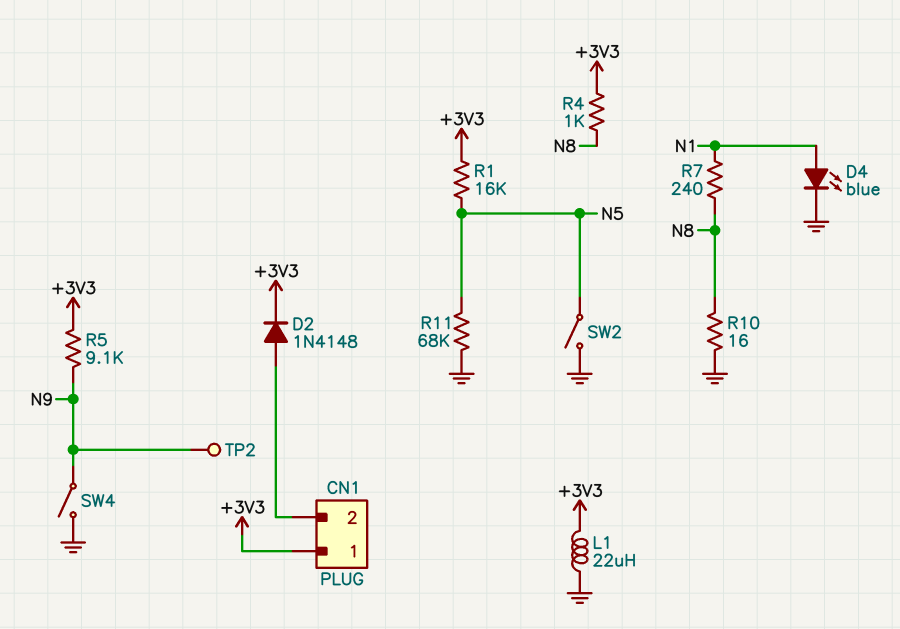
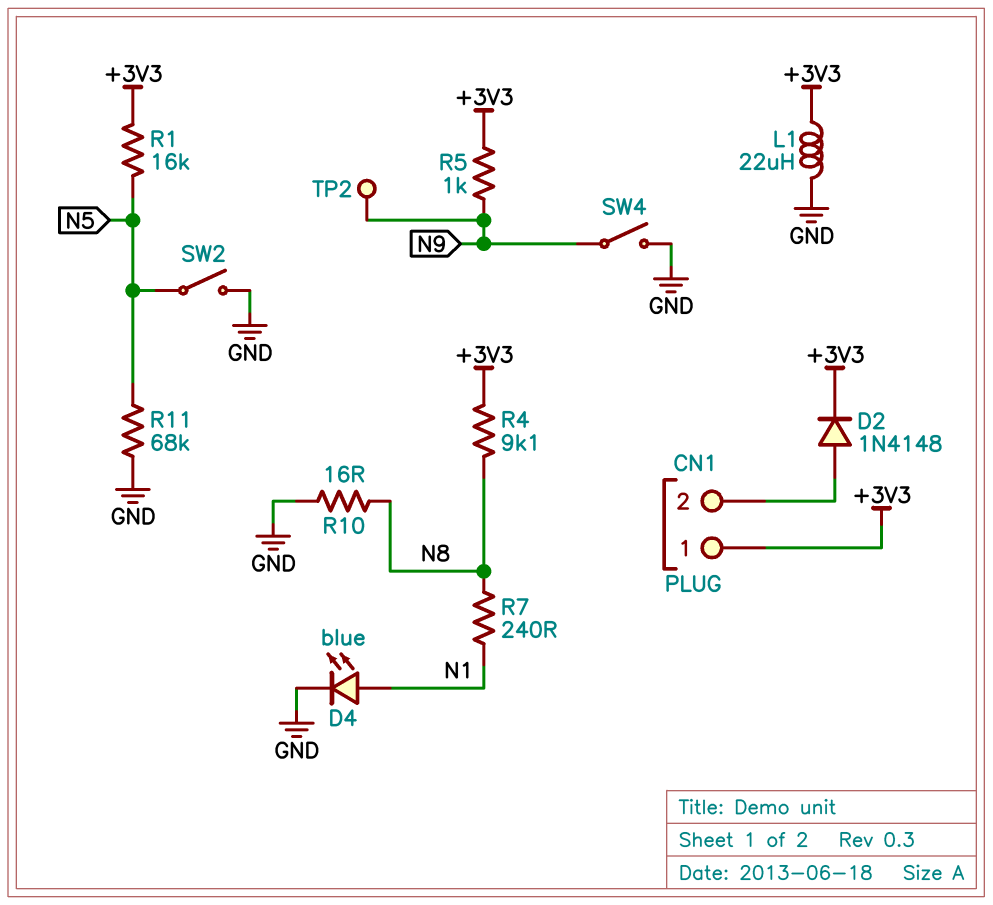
R4: 1k (+3V3, N8) -> 9.1k (+3V3, N8)
R5: 9.1k (+3V3, N9) -> 1k (+3V3, N9)

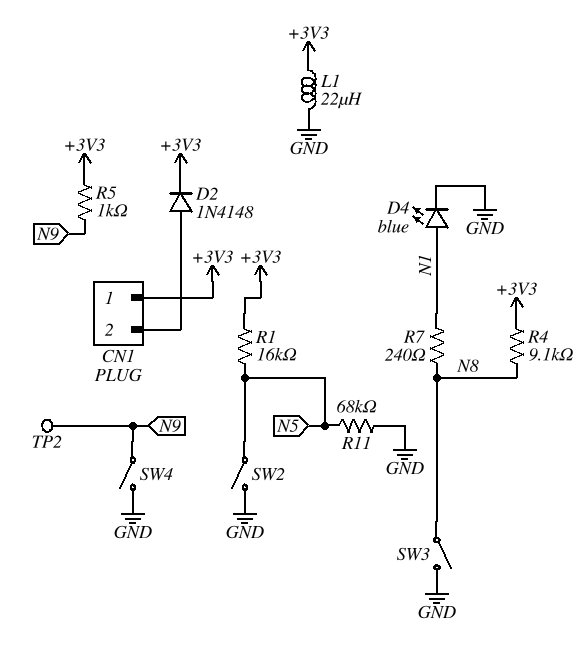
R10: 16 (GND, N8) -> none
SW3: none -> switch (GND, N8)

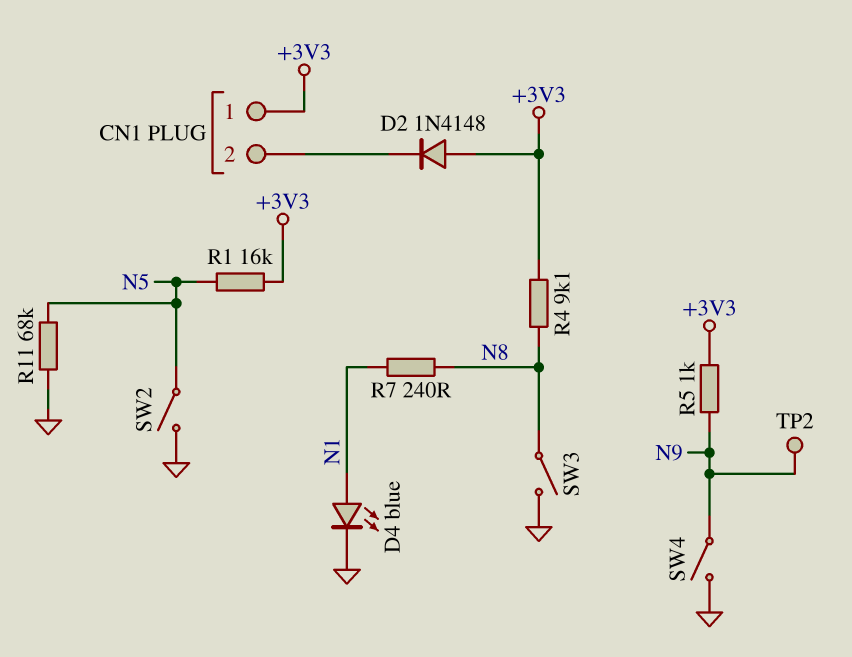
D2: diode 1N4148 (A CN1/2, K +3V3) -> diode 1N4148 (A +3V3, K CN1/2)
L1: 22uH (+3V3, GND) -> none

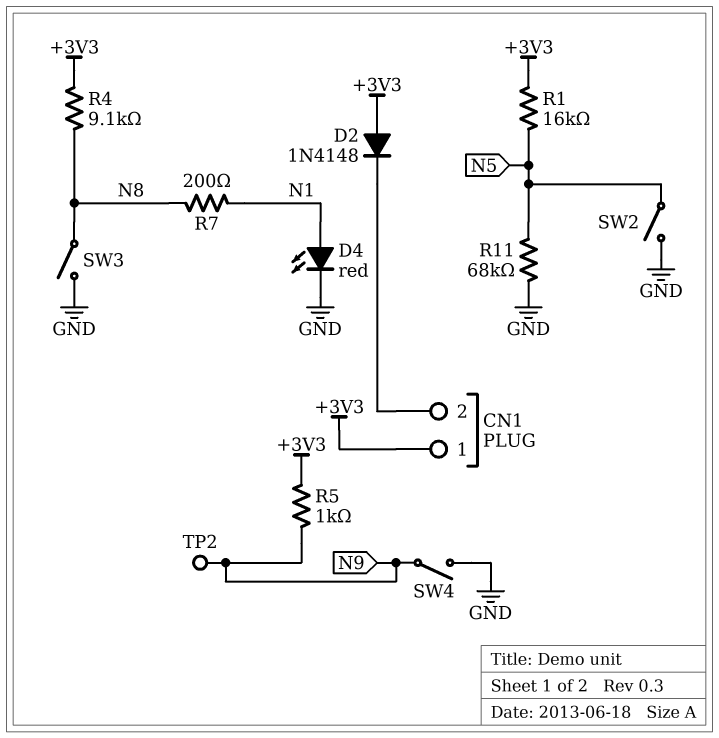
D4: LED blue (A N1, K GND) -> LED red (A N1, K GND)
R7: 240 (N1, N8) -> 200 (N1, N8)

